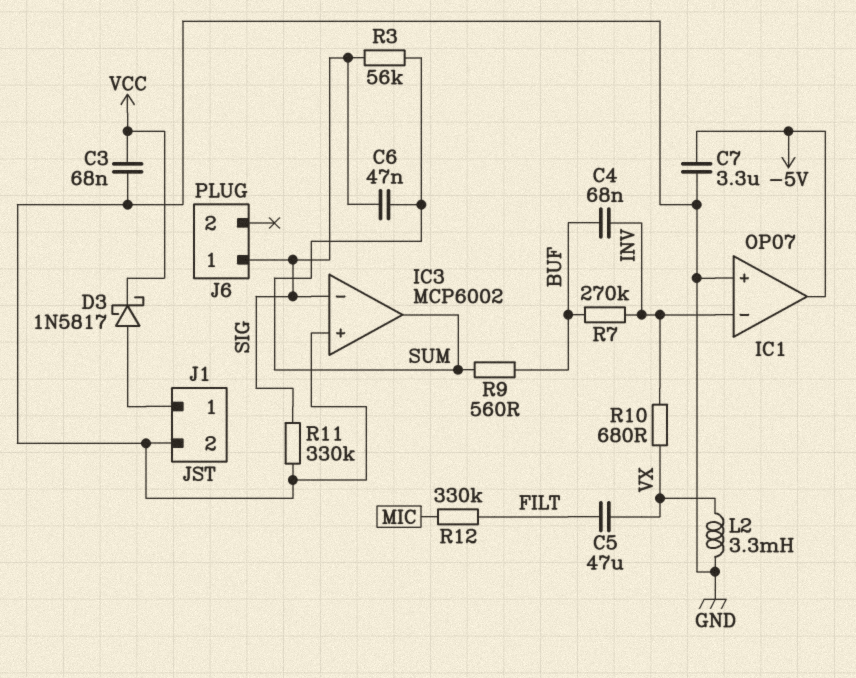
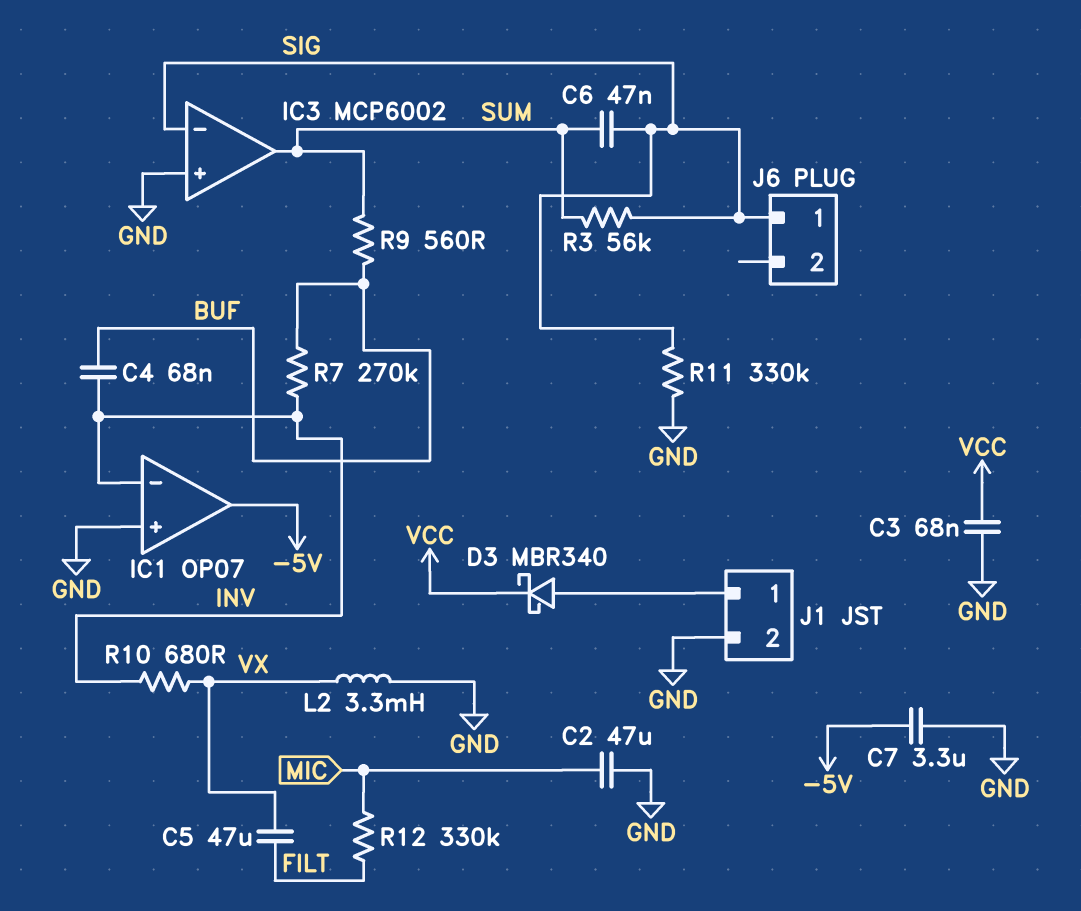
C2: none -> 47uF (GND, MIC)
D3: schottky 1N5817 (A J1/1, K VCC) -> schottky MBR340 (A J1/1, K VCC)

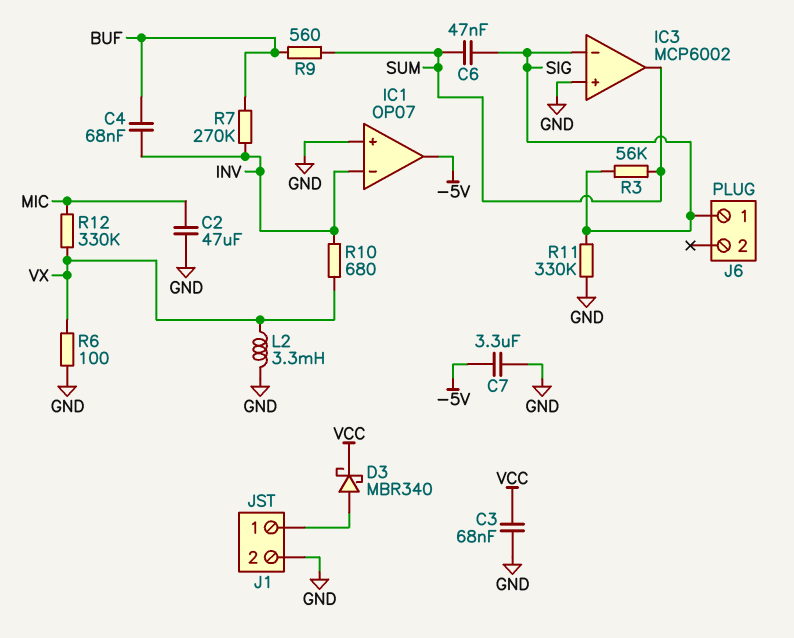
C5: 47uF (FILT, VX) -> none
R6: none -> 100 (GND, VX)
R12: 330k (FILT, MIC) -> 330k (MIC, VX)

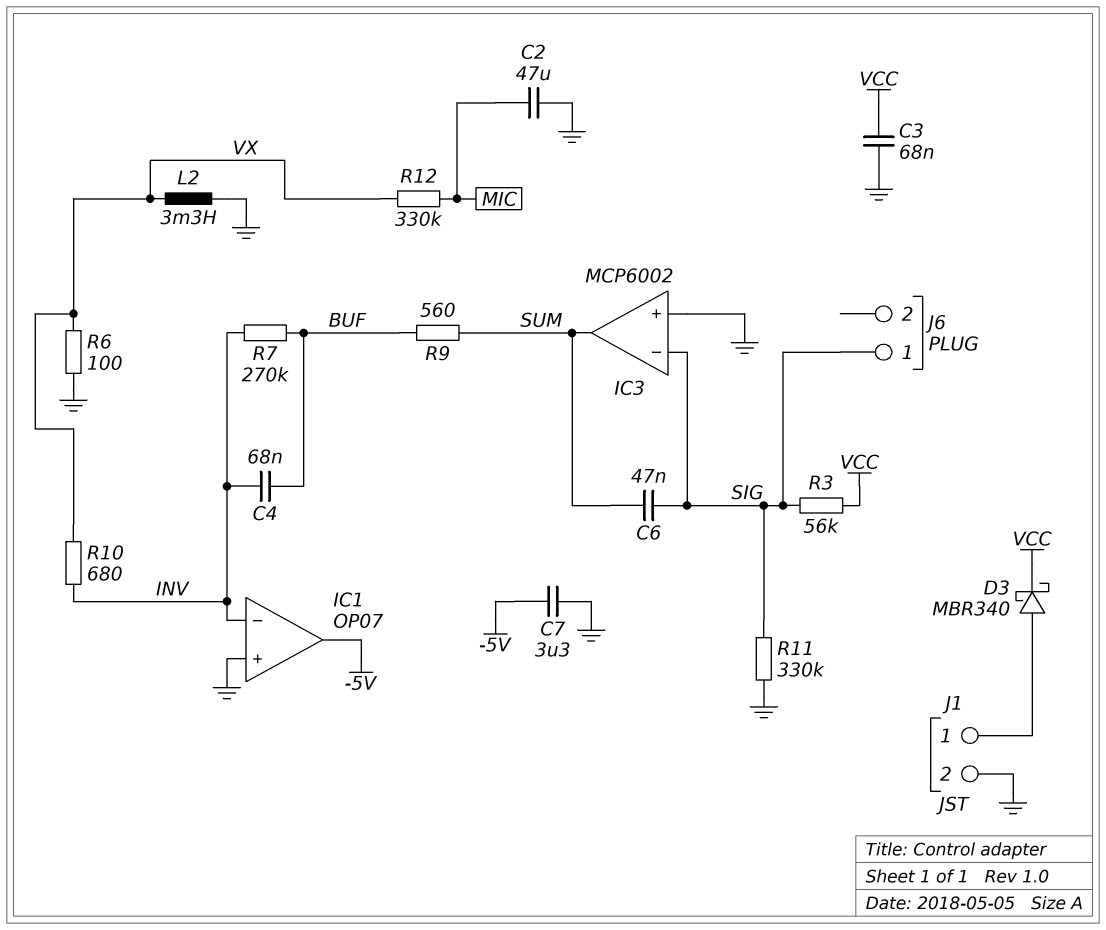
R3: 56k (SIG, SUM) -> 56k (SIG, VCC)

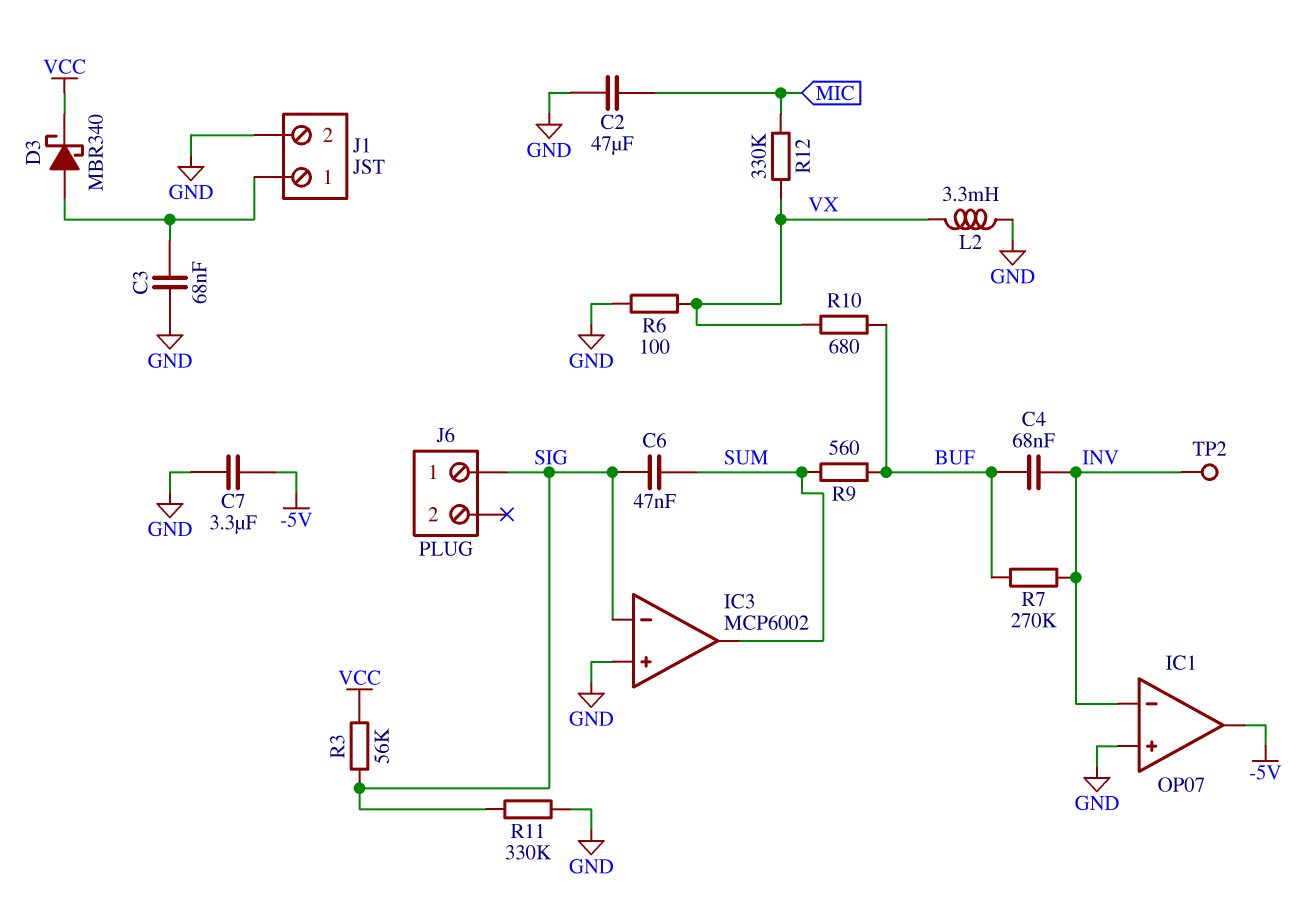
C3: 68nF (GND, VCC) -> 68nF (GND, J1/1)
R10: 680 (INV, VX) -> 680 (BUF, VX)
TP2: none -> test point (INV)

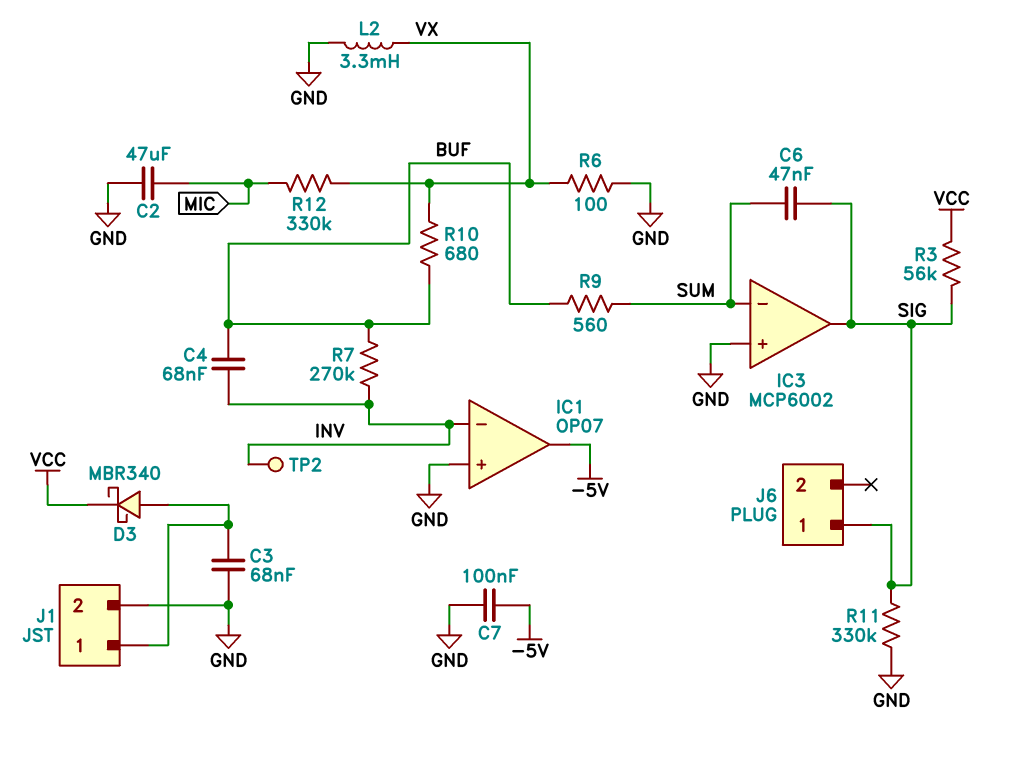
C7: 3.3uF (-5V, GND) -> 100nF (-5V, GND)
IC3 pin in-: SIG -> SUM
IC3 pin out: SUM -> SIG

